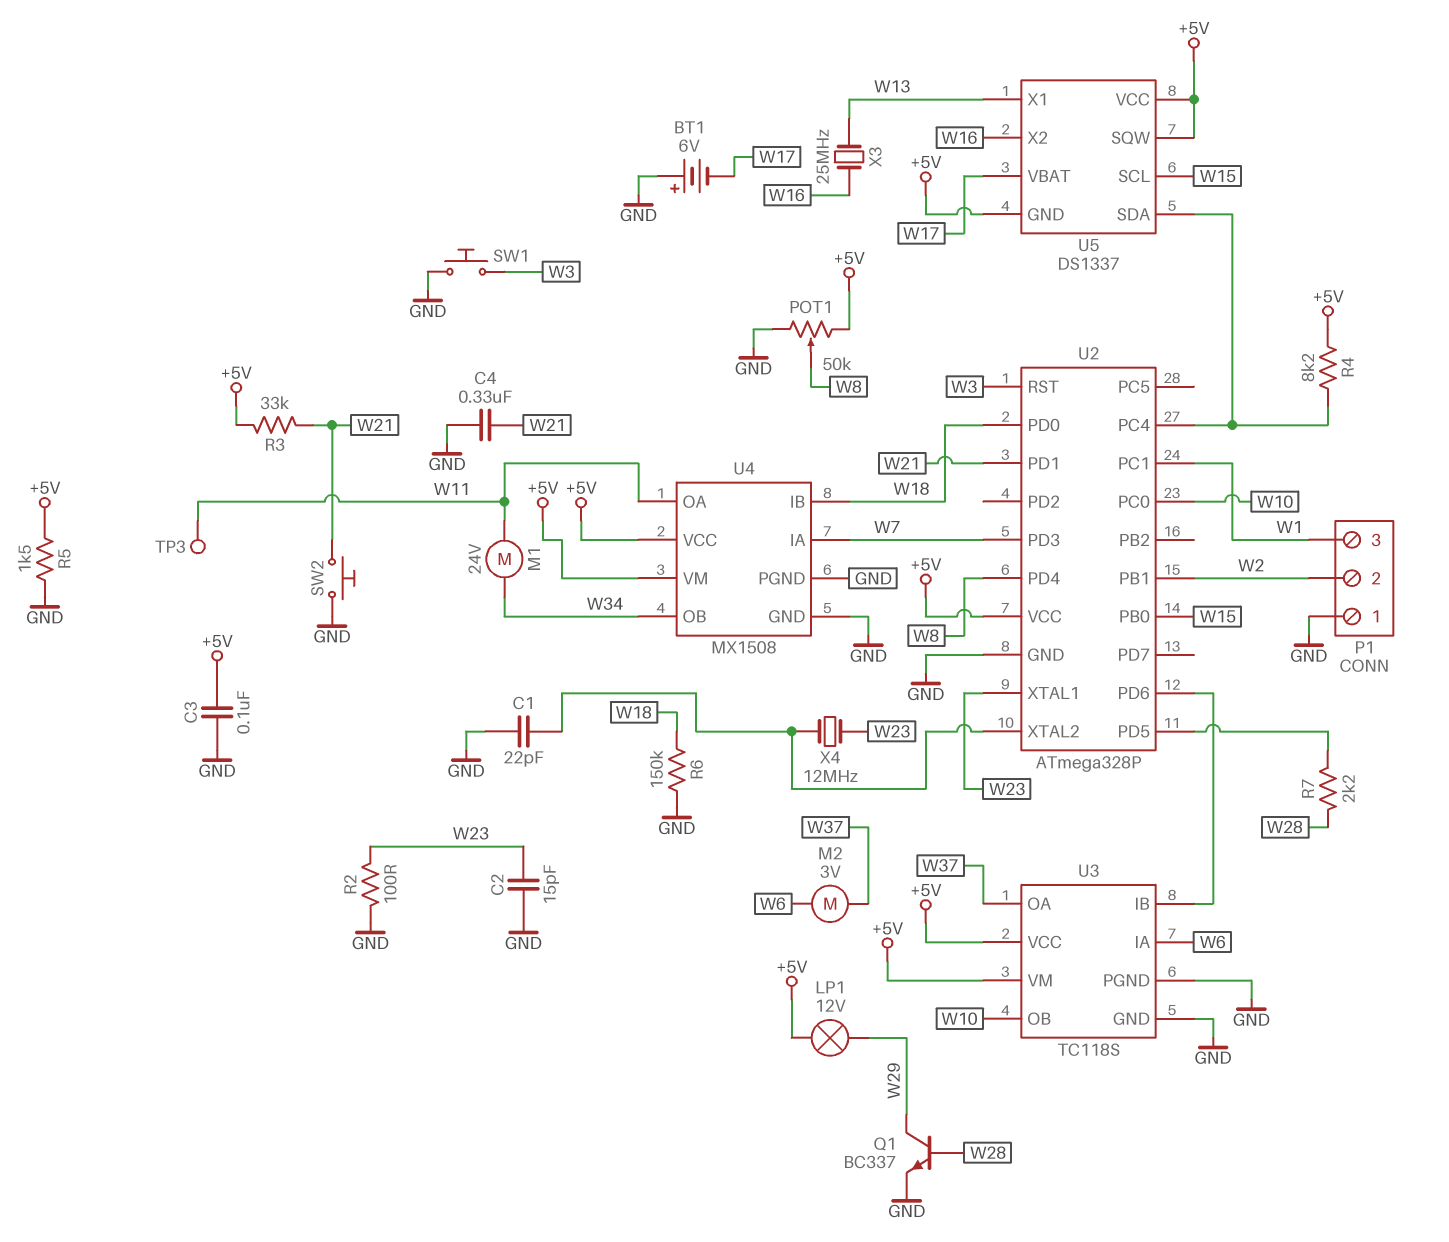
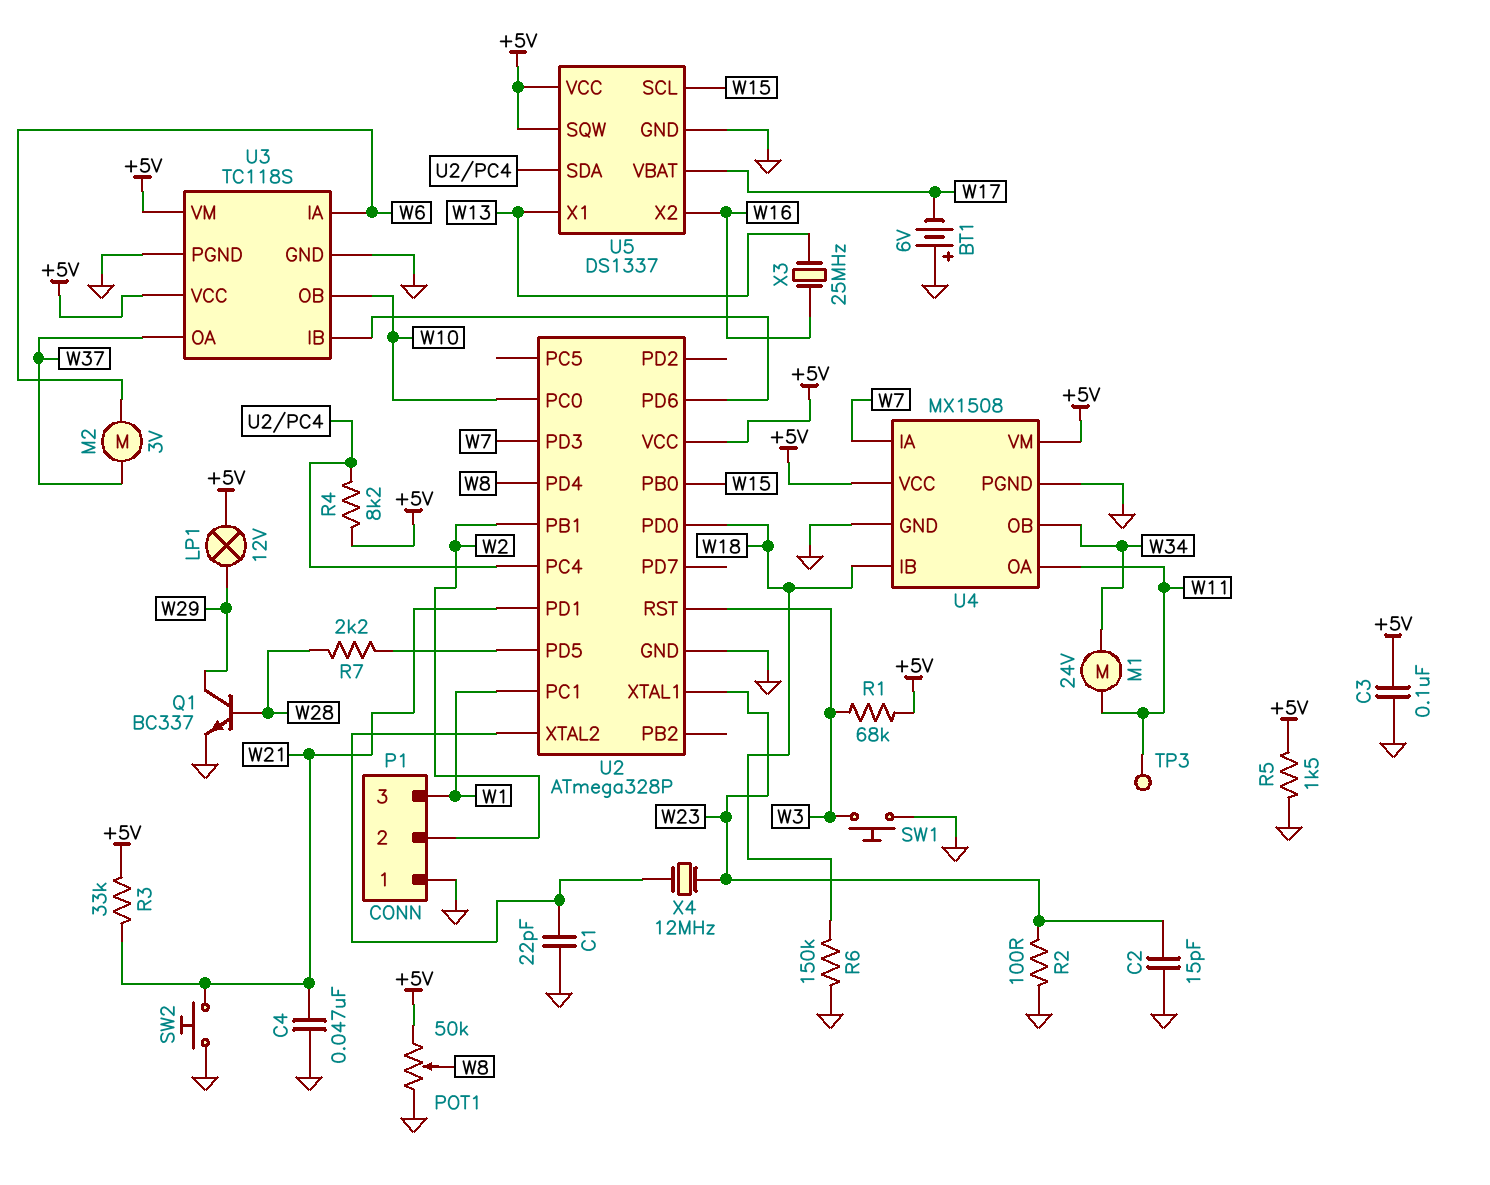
C4: 330nF (GND, W21) -> 47nF (GND, W21)
R1: none -> 68k (+5V, W3)
U5 pin GND: +5V -> GND

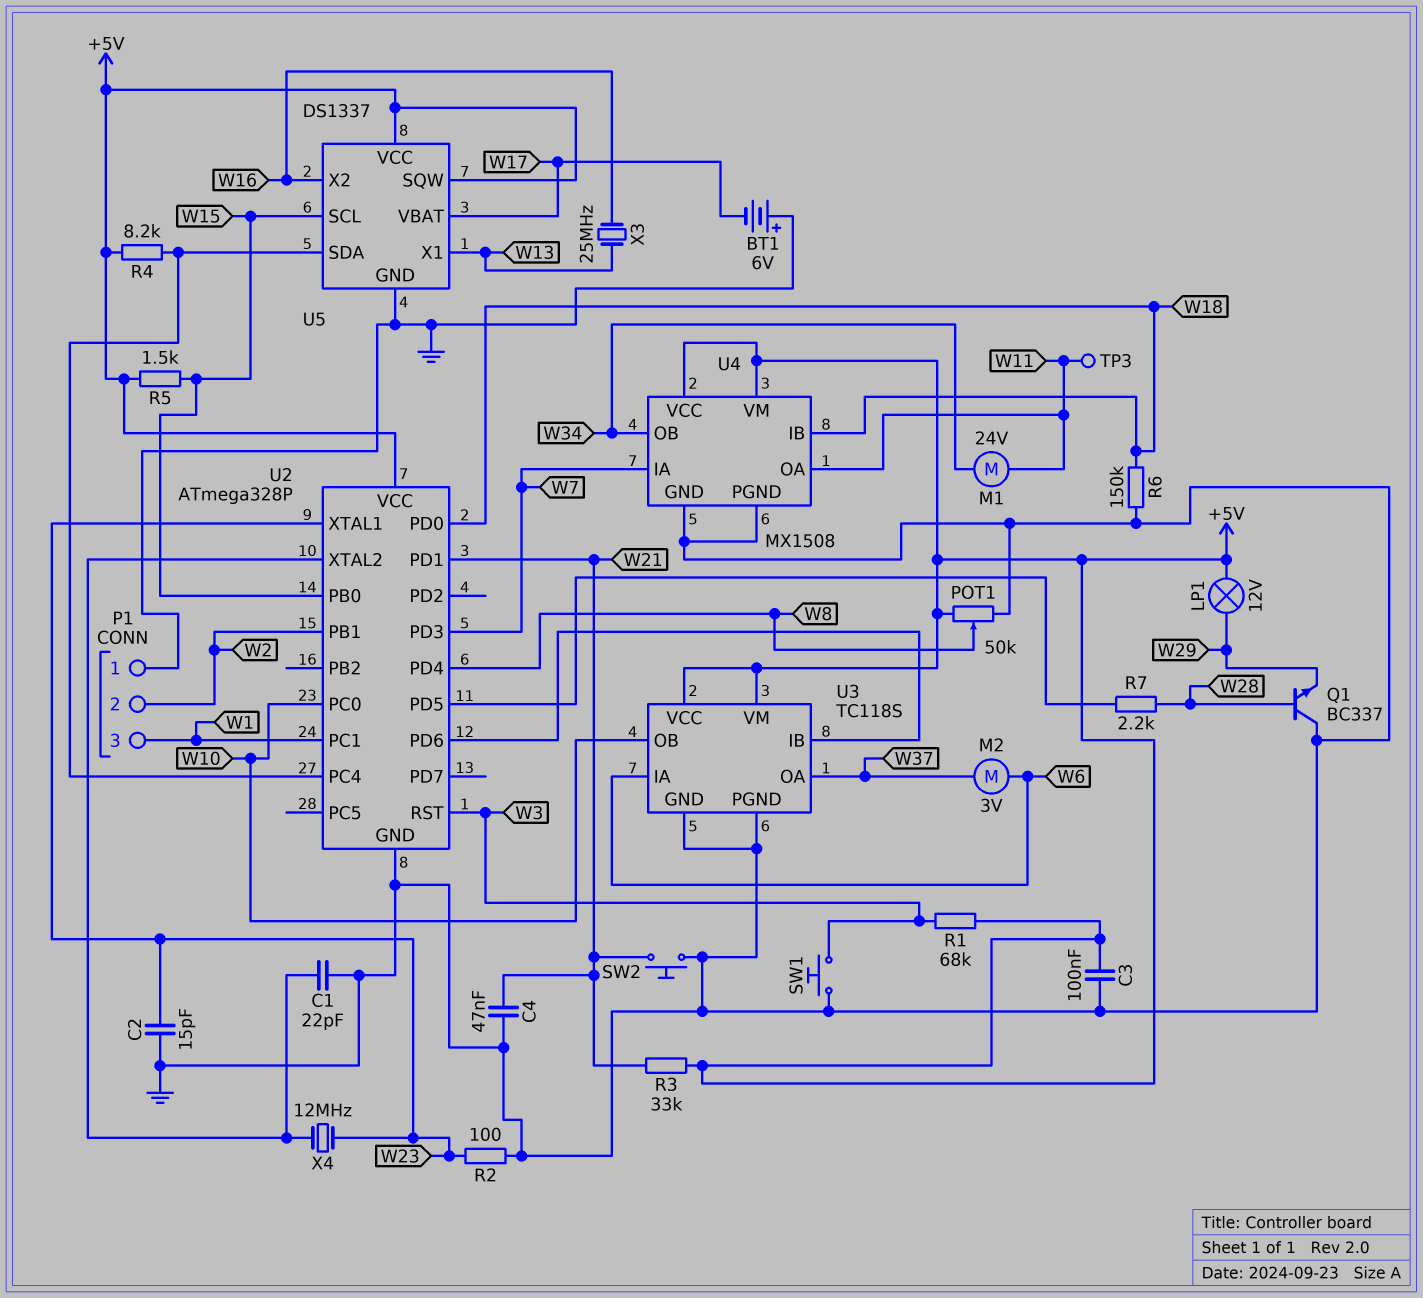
Q1: NPN BC337 (B W28, C W29, E GND) -> NPN BC337 (B W28, C GND, E W29)
R5: 1.5k (+5V, GND) -> 1.5k (+5V, W15)

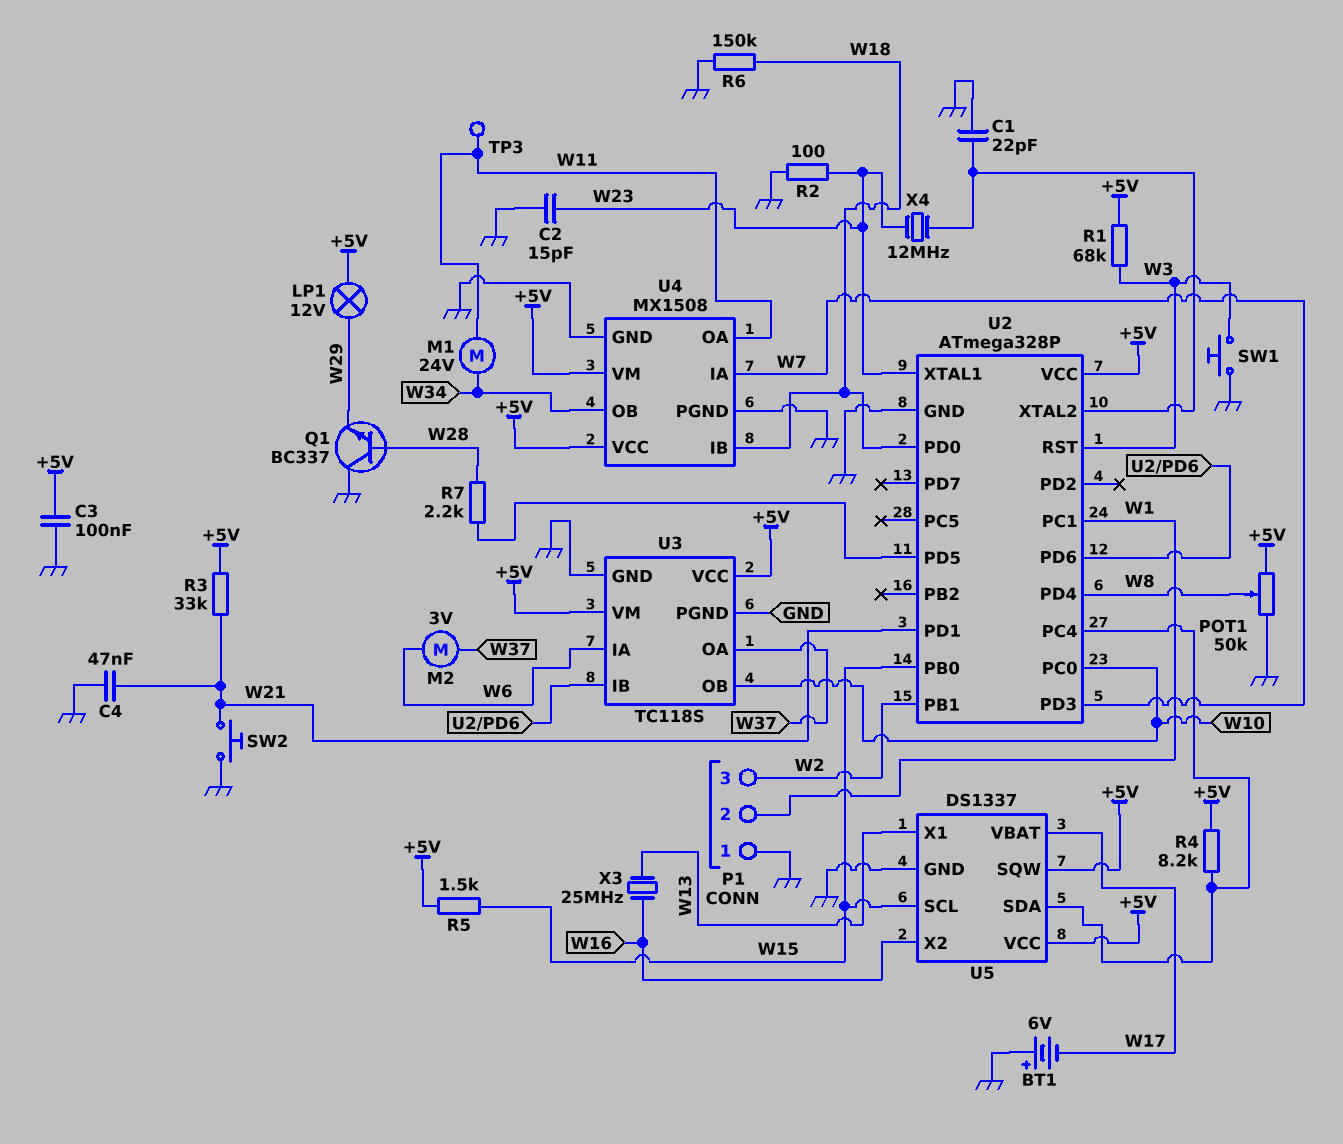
P1 pin 2: W2 -> W1
P1 pin 3: W1 -> W2

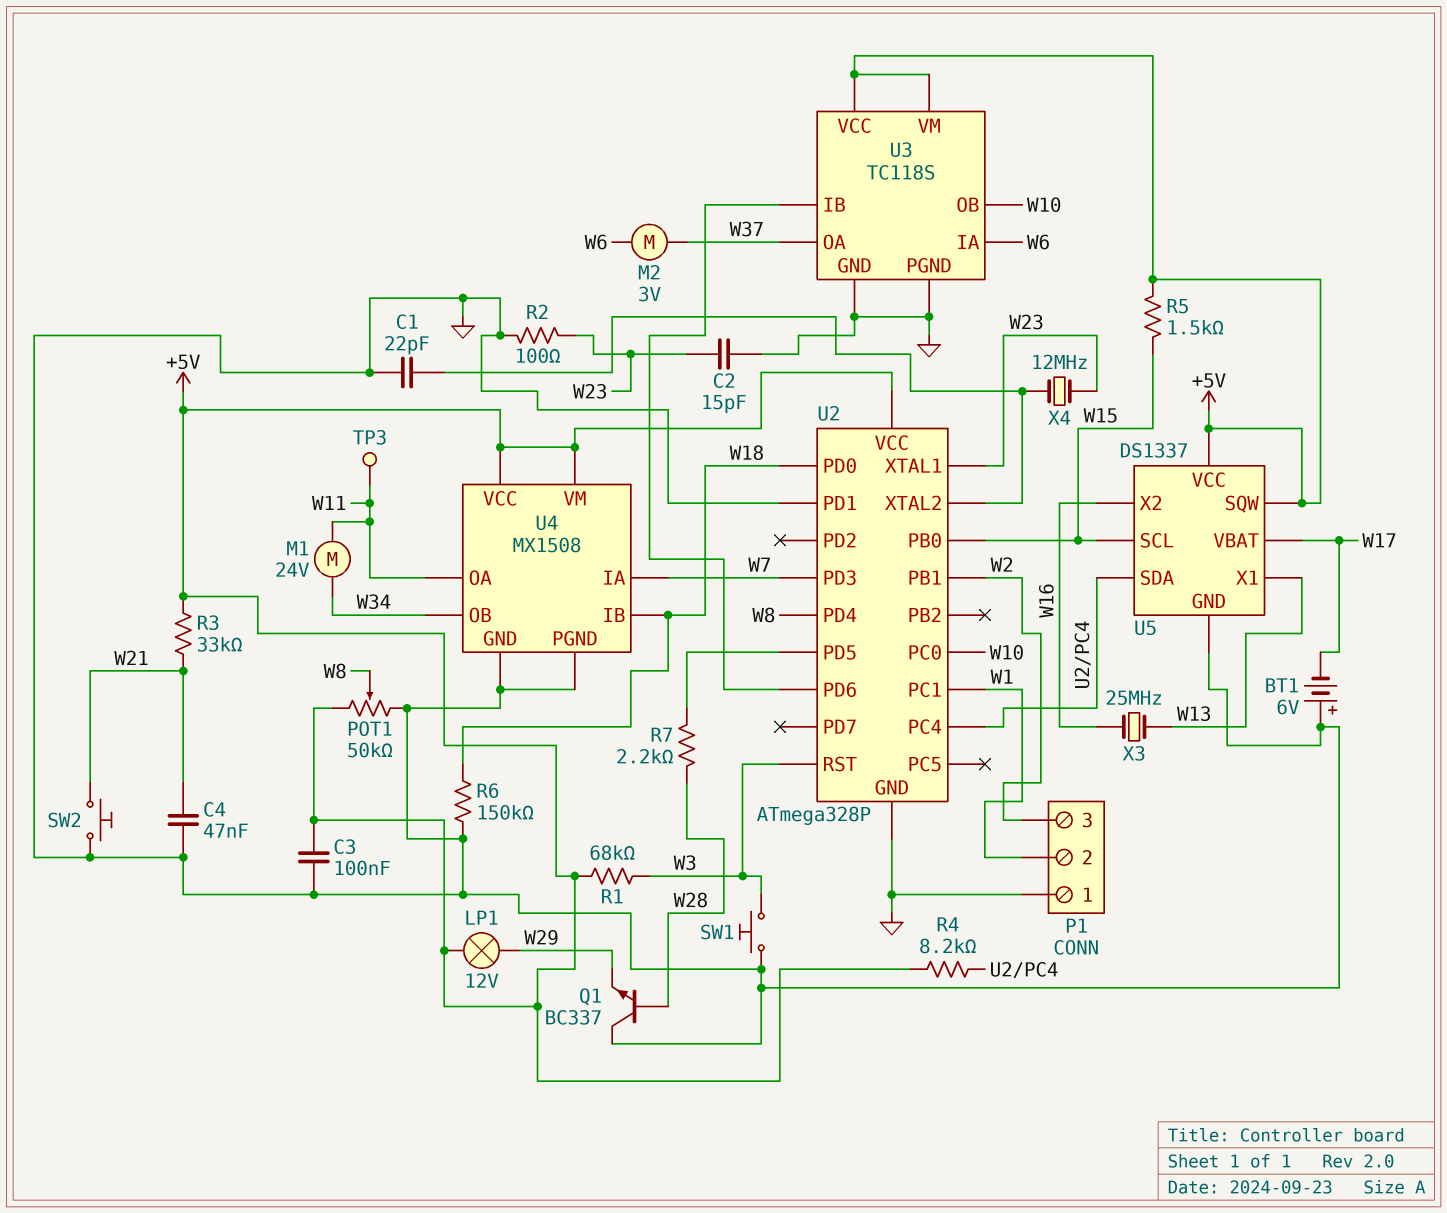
U2 pin PD1: W21 -> GND

